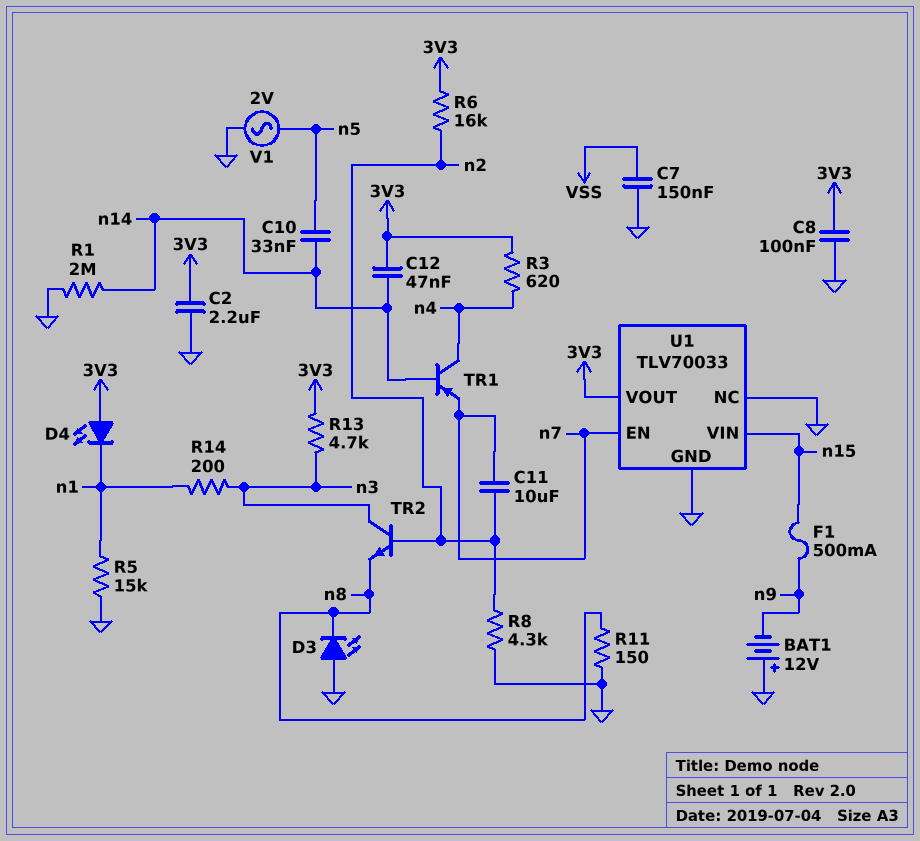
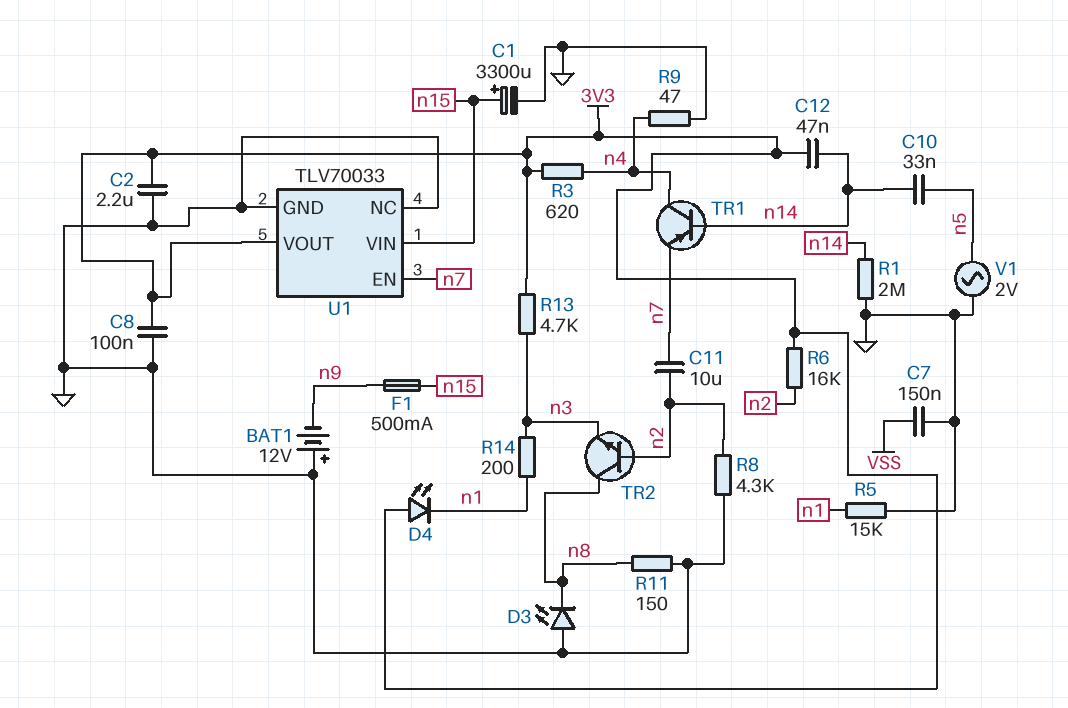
C1: none -> 3300uF (plus n15, minus GND)
R9: none -> 47 (GND, n4)
TR2: NPN (B n2, C n3, E n8) -> NPN (B n2, C n8, E n3)

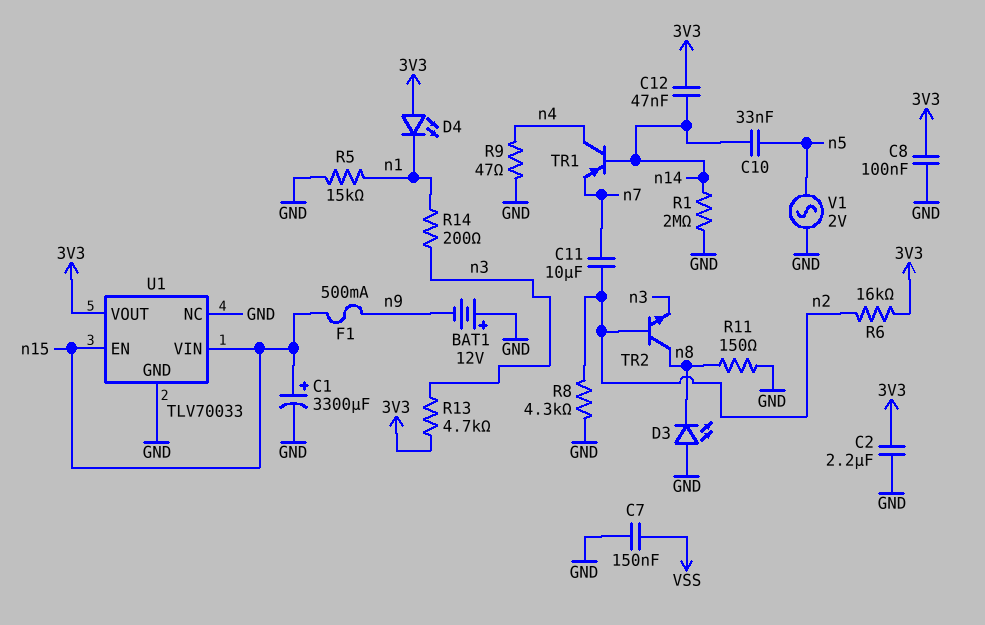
R3: 620 (3V3, n4) -> none
U1 pin EN: n7 -> n15

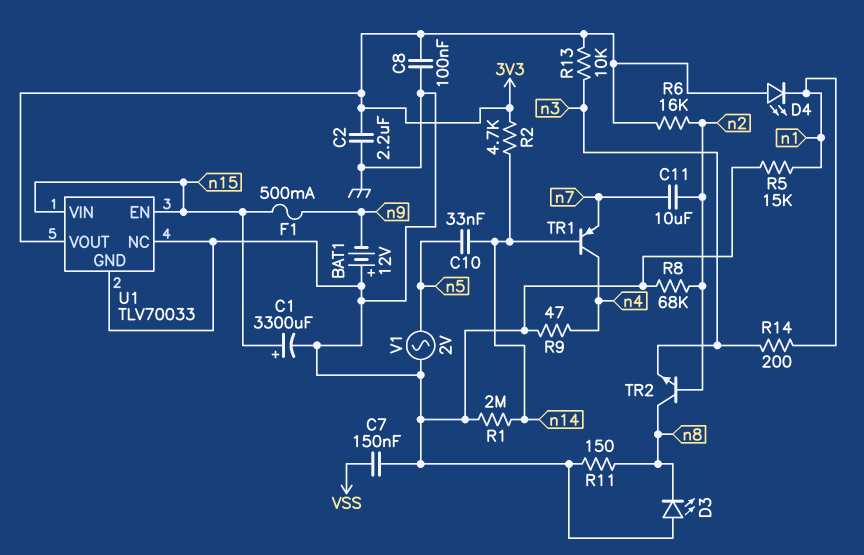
C12: 47nF (3V3, n14) -> none
R2: none -> 4.7k (3V3, n14)
R8: 4.3k (GND, n2) -> 68k (GND, n2)
R13: 4.7k (3V3, n3) -> 10k (3V3, n3)

